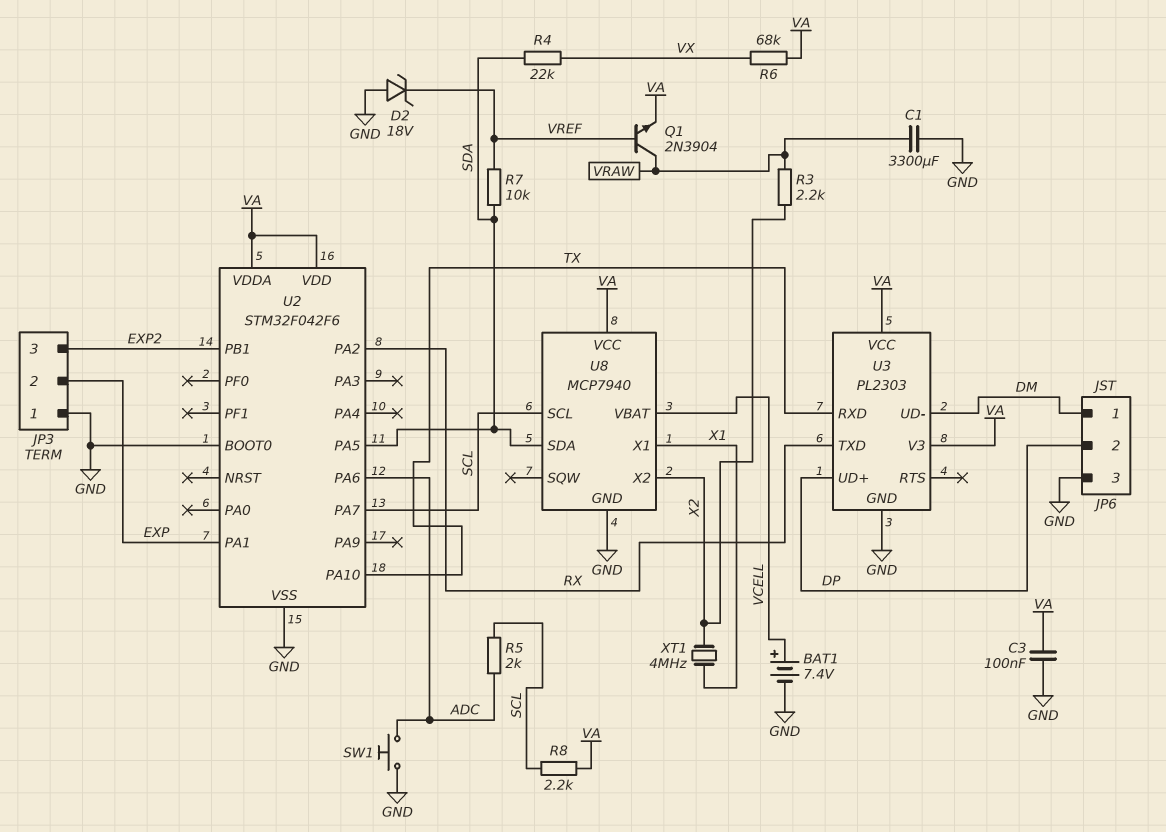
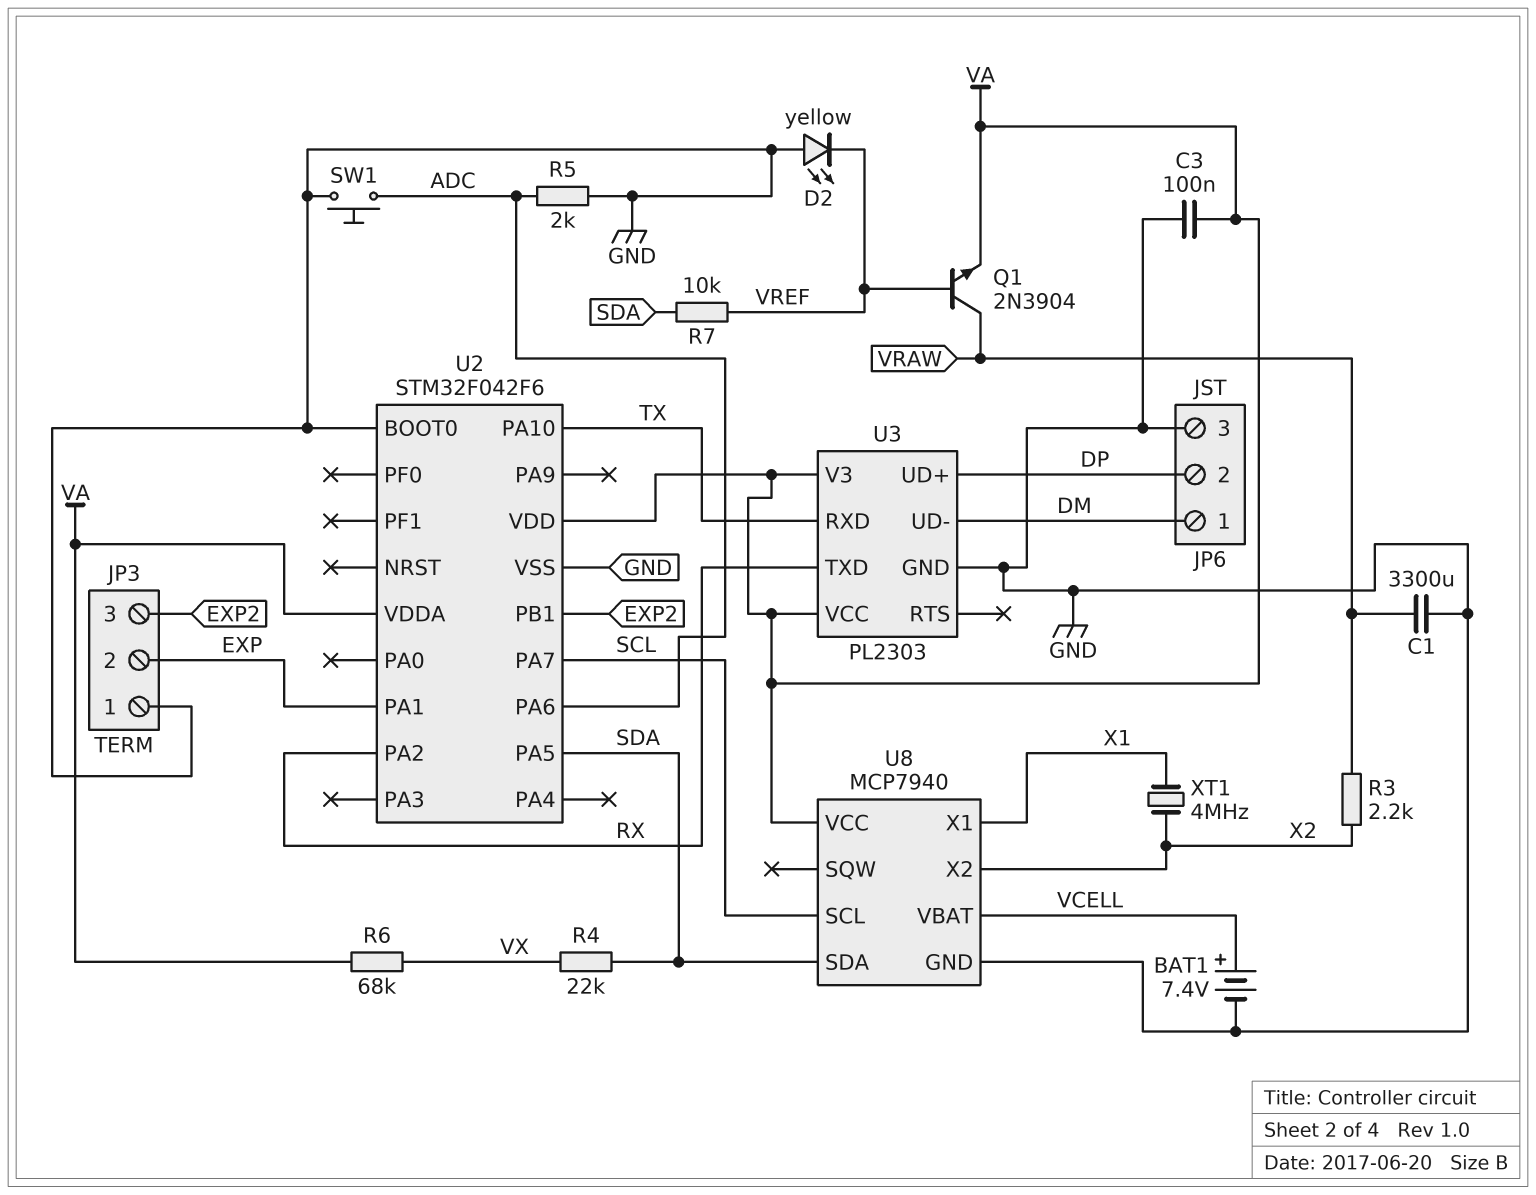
D2: zener 18V (A GND, K VREF) -> LED yellow (A GND, K VREF)
R5: 2k (ADC, SCL) -> 2k (ADC, GND)
R8: 2.2k (SCL, VA) -> none

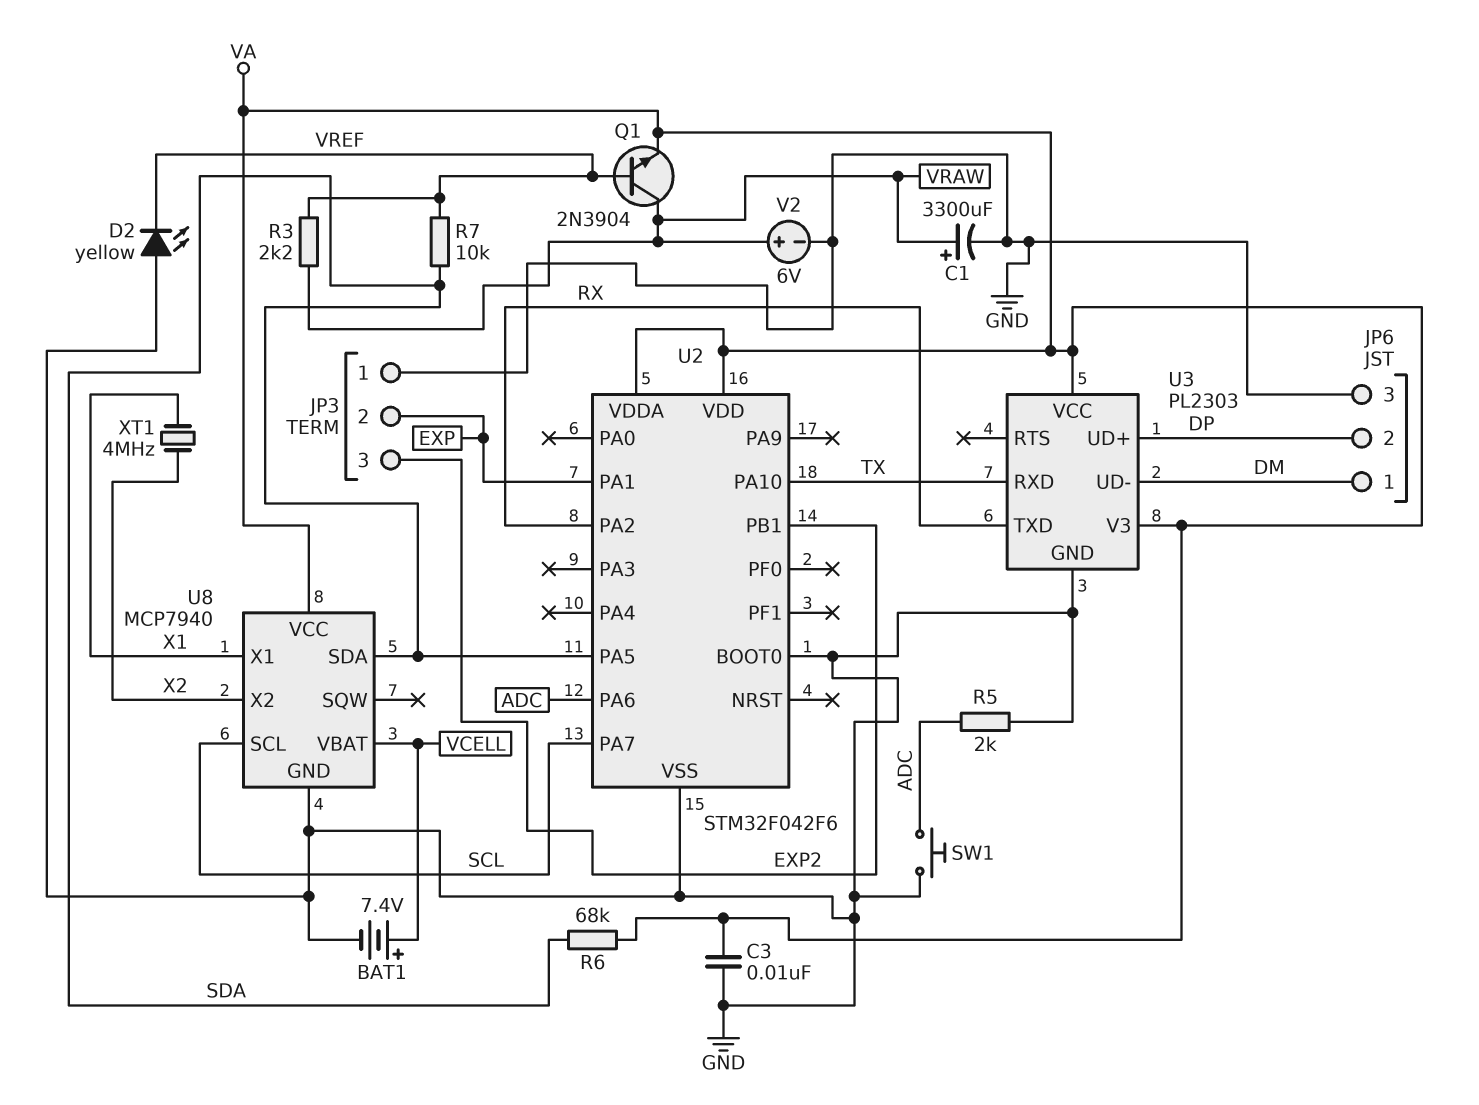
C1: 3300uF (GND, VRAW) -> 3300uF (plus VRAW, minus GND)
C3: 100nF (GND, VA) -> 10nF (GND, VA)
R3: 2.2k (VRAW, X2) -> 2.2k (VRAW, VREF)
R4: 22k (SDA, VX) -> none
R6: 68k (VA, VX) -> 68k (SDA, VA)
V2: none -> 6V (plus VRAW, minus GND)

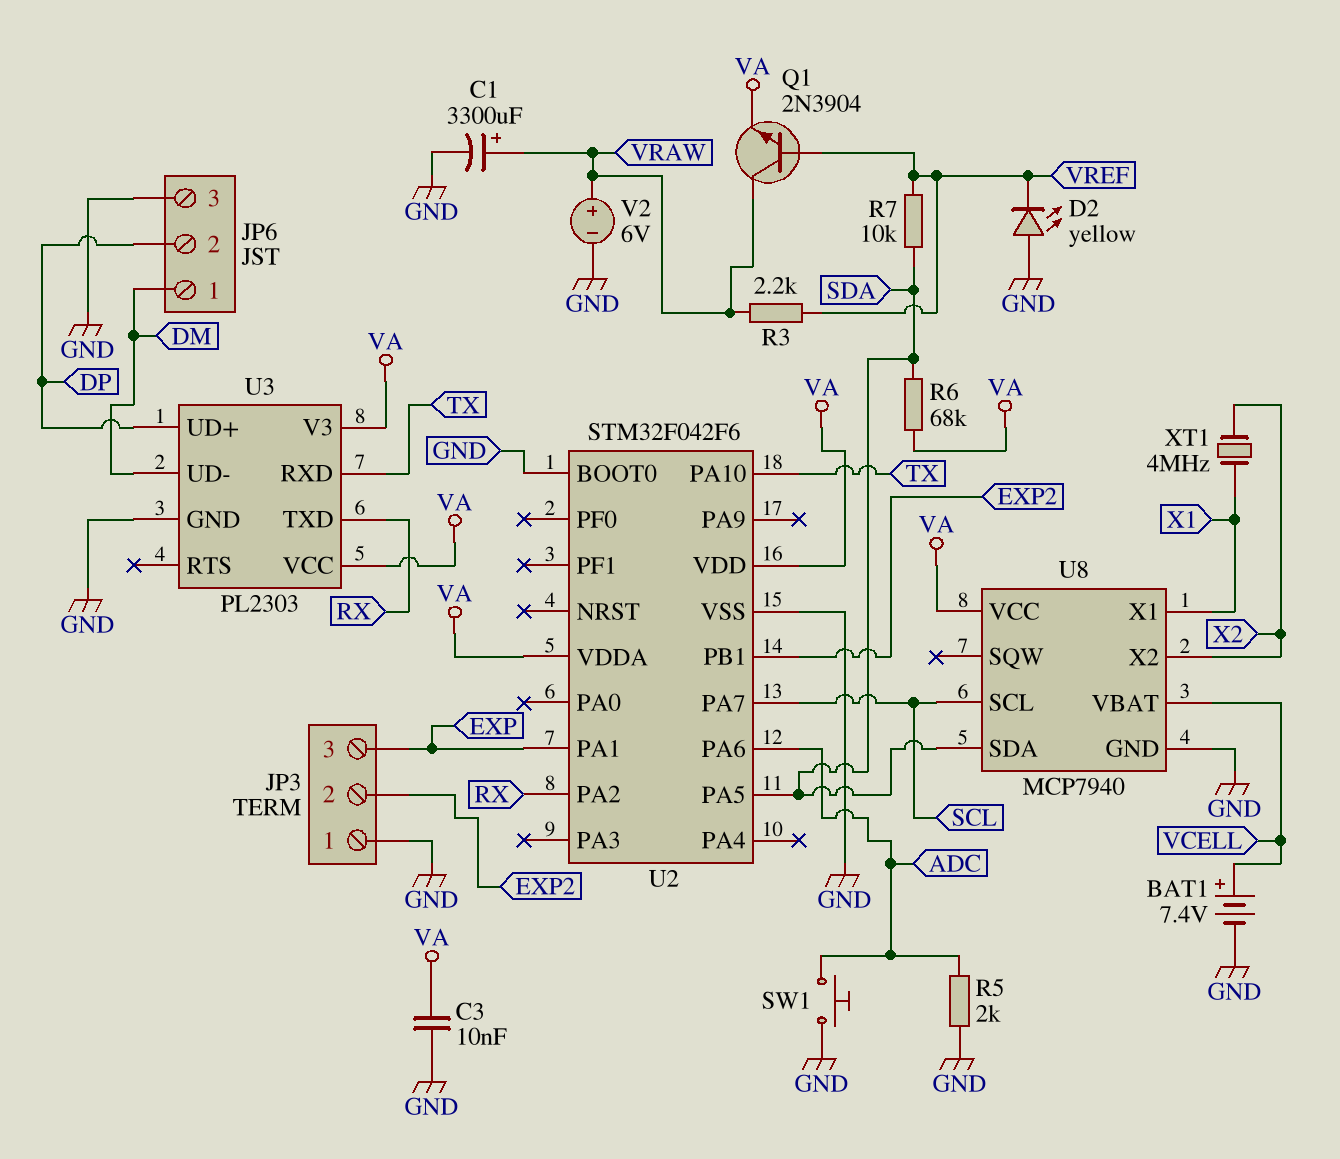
JP3 pin 2: EXP -> EXP2
JP3 pin 3: EXP2 -> EXP

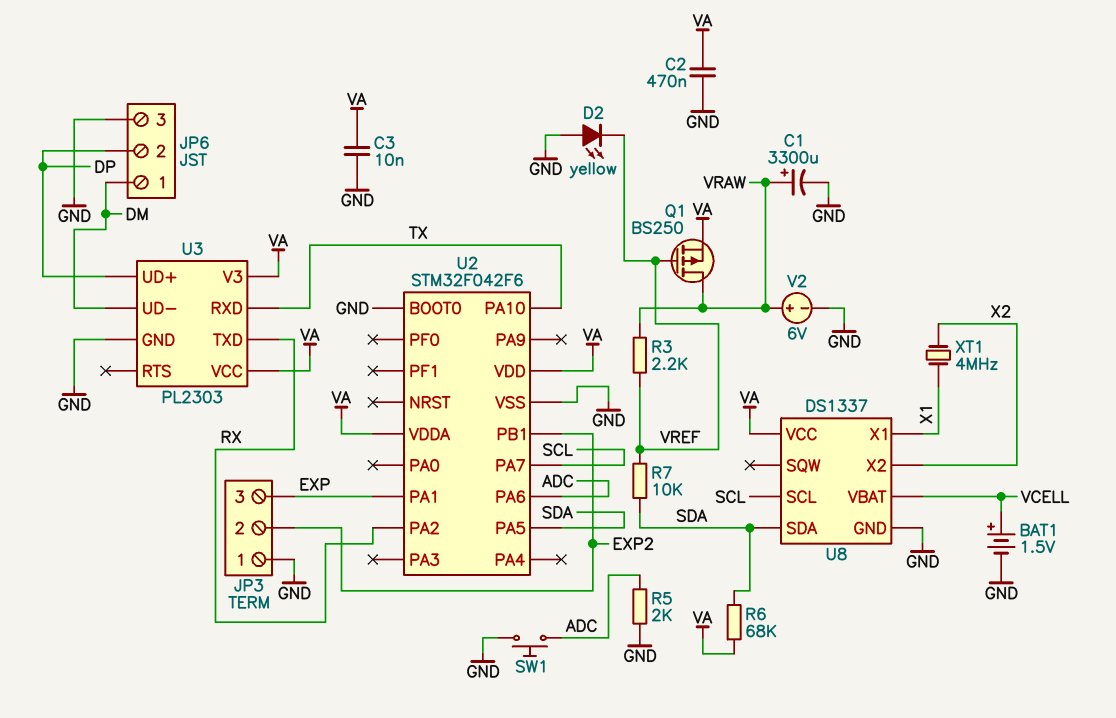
BAT1: 7.4V (plus VCELL, minus GND) -> 1.5V (plus VCELL, minus GND)
C2: none -> 470nF (GND, VA)
Q1: NPN 2N3904 (B VREF, C VRAW, E VA) -> PMOS BS250 (G VREF, D VRAW, S VA)
U8: MCP7940 -> DS1337

